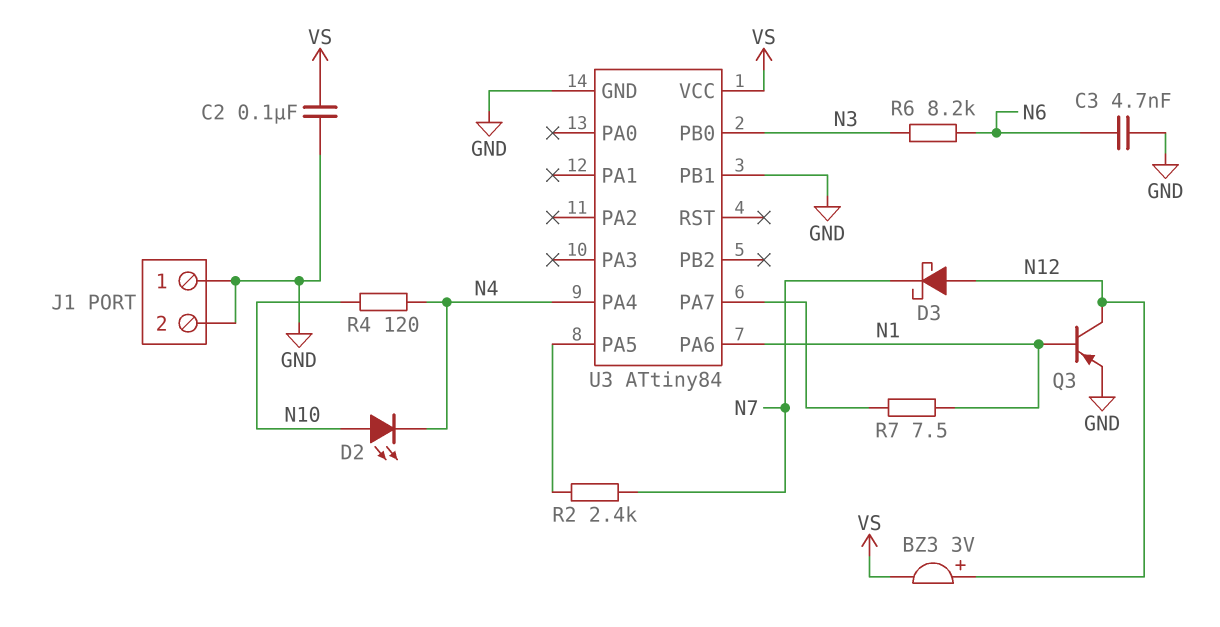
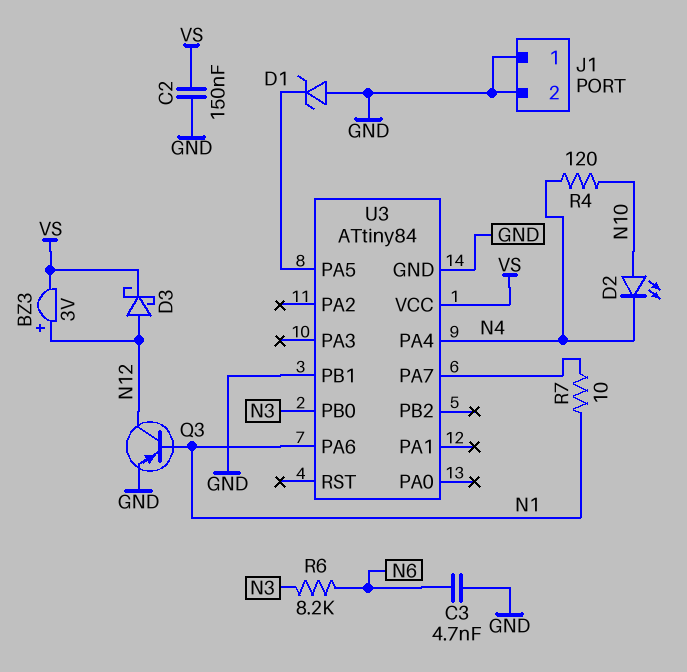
C2: 100nF (GND, VS) -> 150nF (GND, VS)
D1: none -> zener (A GND, K U3/PA5)
D3: schottky (A N12, K N7) -> schottky (A N12, K VS)
R2: 2.4k (N7, U3/PA5) -> none
R7: 7.5 (N1, U3/PA7) -> 10 (N1, U3/PA7)

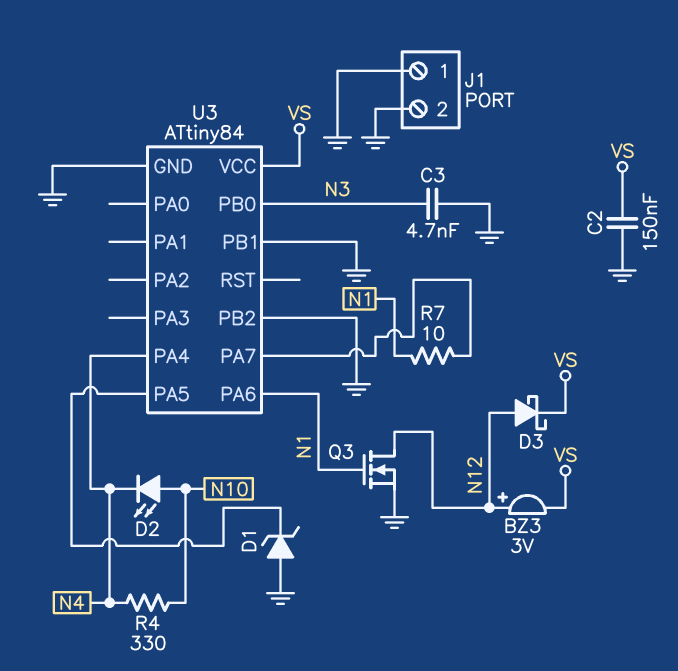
C3: 4.7nF (GND, N6) -> 4.7nF (GND, N3)
Q3: PNP (B N1, C N12, E GND) -> NMOS (G N1, D N12, S GND)
R4: 120 (N4, N10) -> 330 (N4, N10)
R6: 8.2k (N3, N6) -> none
U3 pin PB2: none -> GND

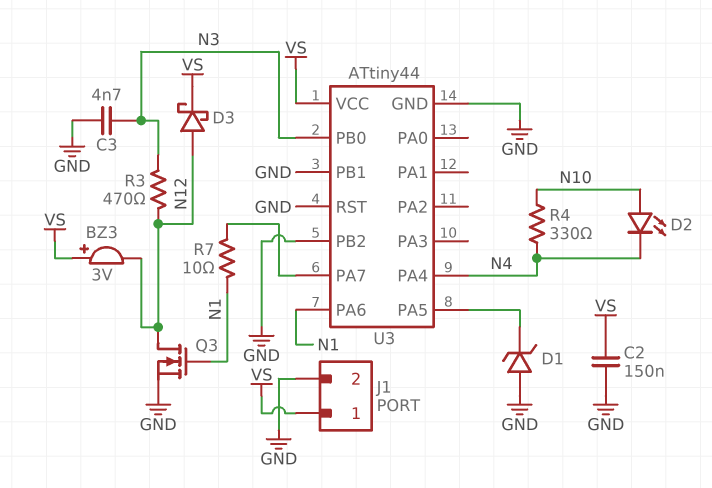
BZ3: buzzer 3V (plus N12, minus VS) -> buzzer 3V (plus VS, minus N12)
J1 pin 1: GND -> VS
R3: none -> 470 (N3, N12)
U3: ATtiny84 -> ATtiny44
U3 pin RST: none -> GND

